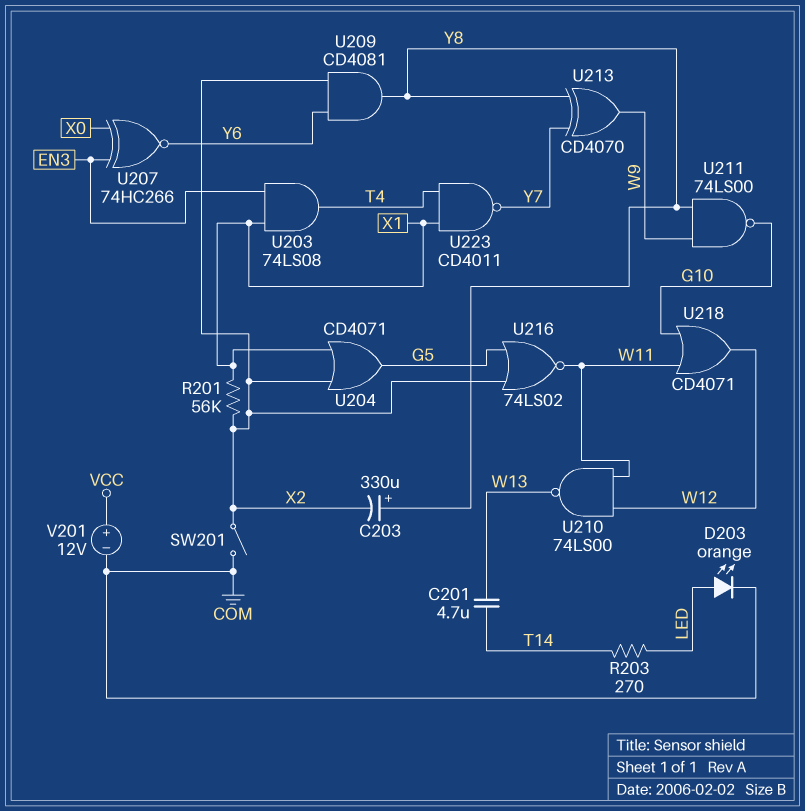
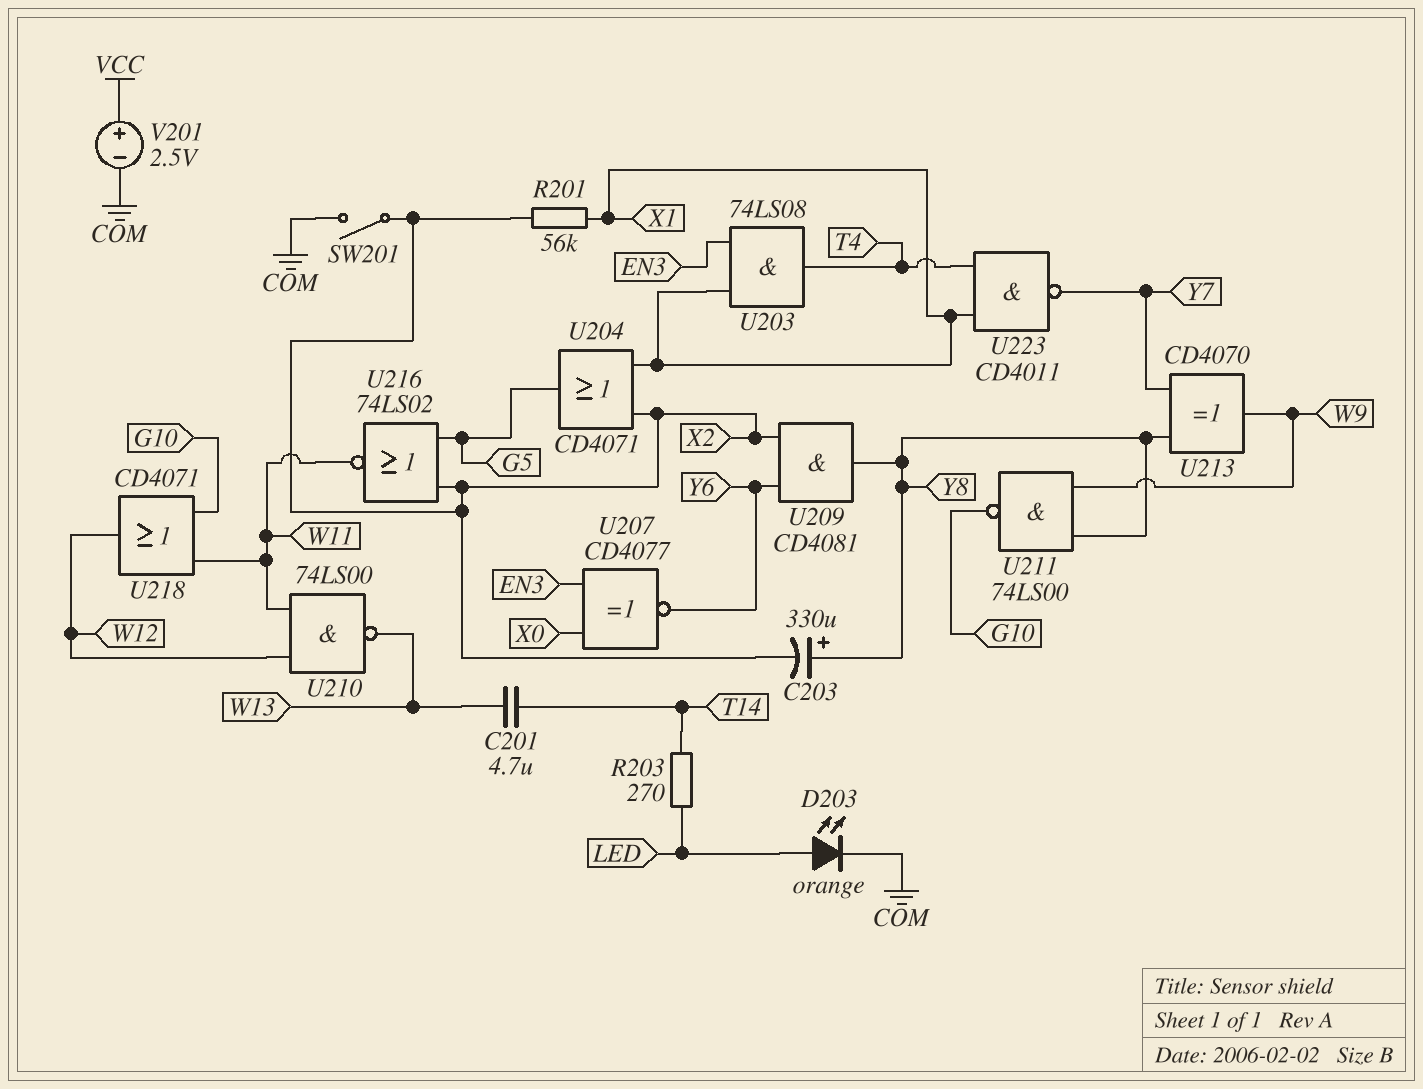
U207: XNOR 74HC266 (in EN3, in X0, out Y6) -> XNOR CD4077 (in EN3, in X0, out Y6)
V201: 12V (plus VCC, minus COM) -> 2.5V (plus VCC, minus COM)

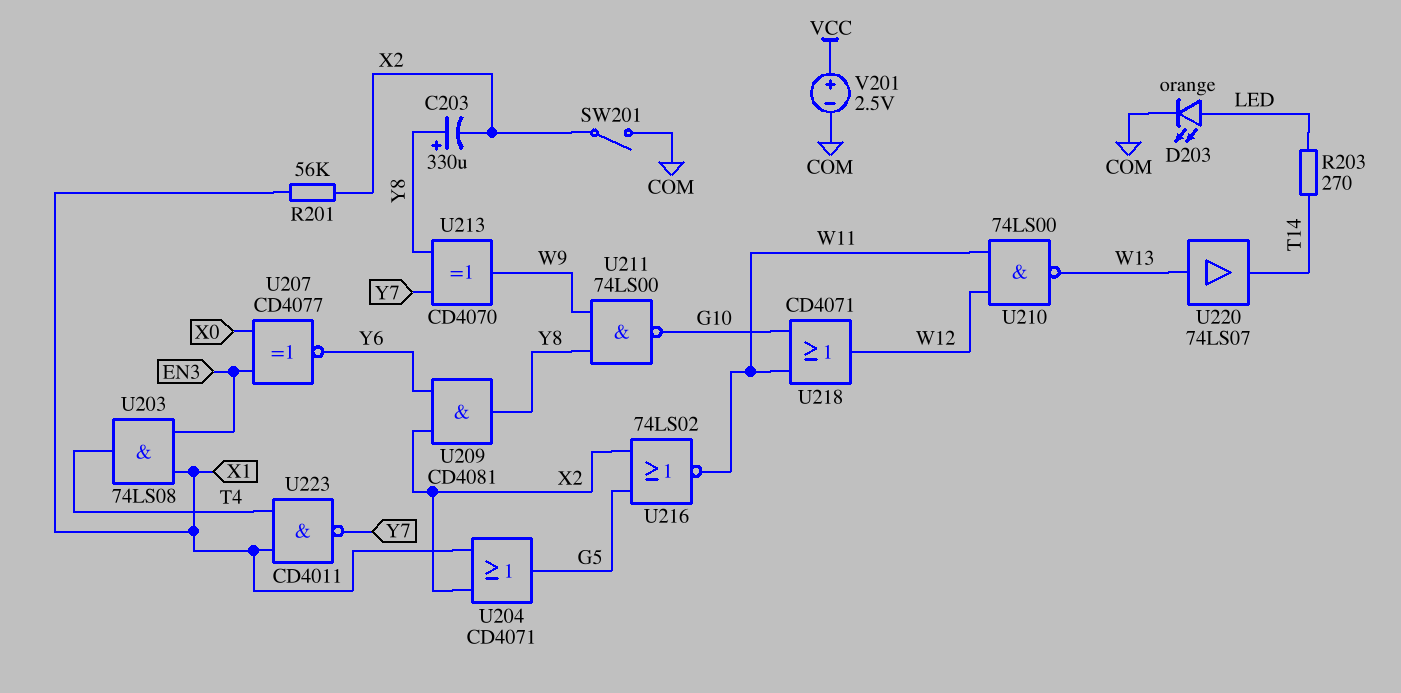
C201: 4.7uF (T14, W13) -> none
U220: none -> buffer 74LS07 (in W13, out T14)

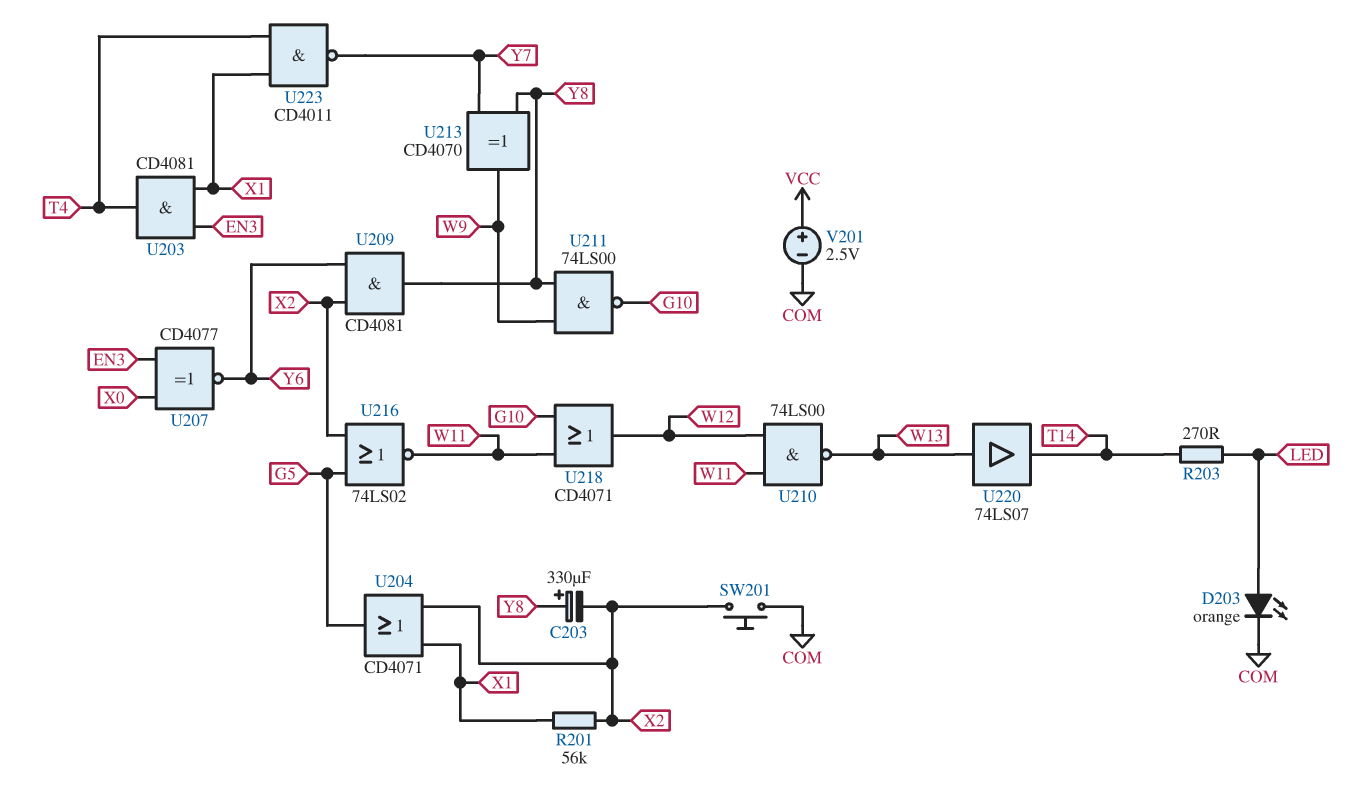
SW201: switch (COM, X2) -> button (COM, X2)
U203: AND 74LS08 (in EN3, in X1, out T4) -> AND CD4081 (in EN3, in X1, out T4)

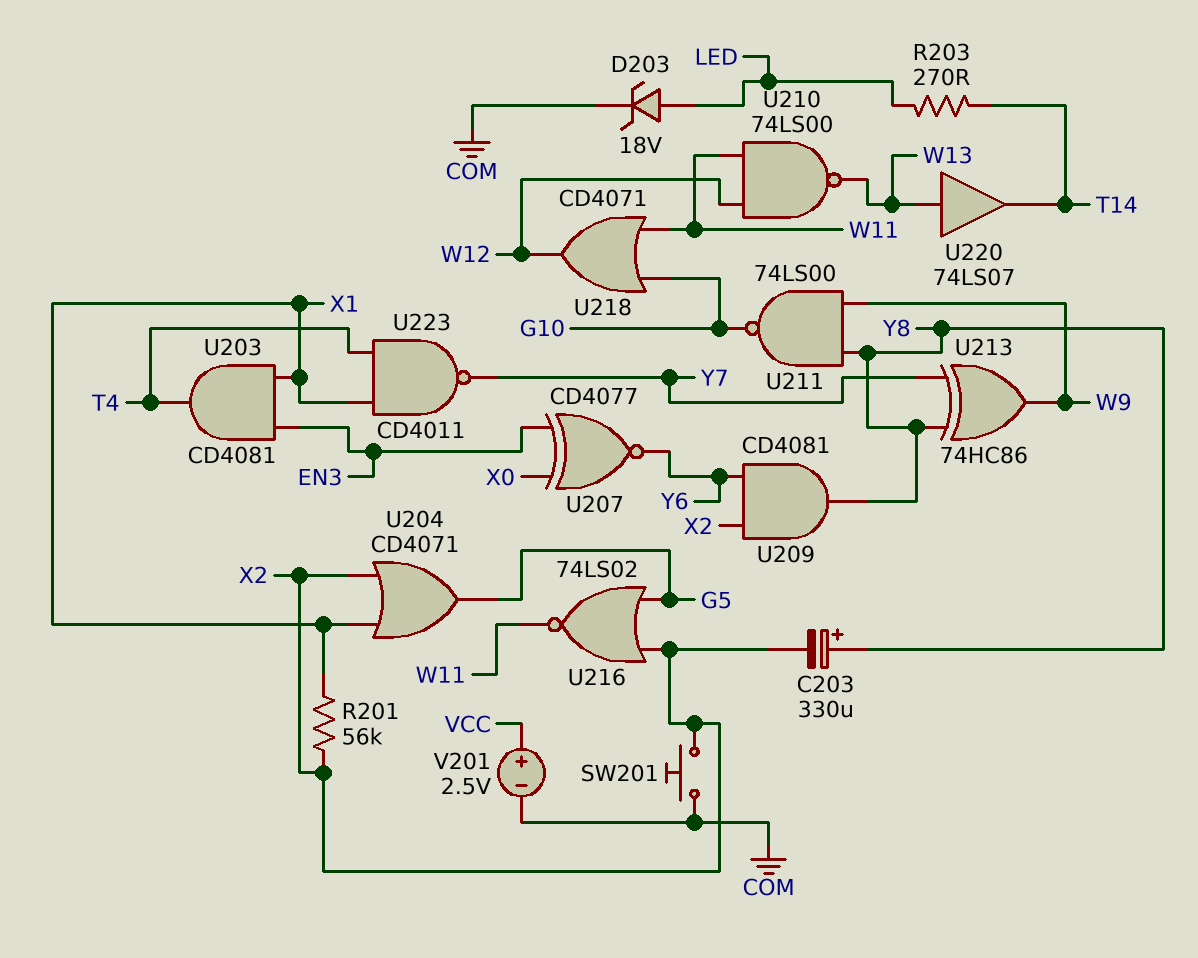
D203: LED orange (A LED, K COM) -> zener 18V (A LED, K COM)
U213: XOR CD4070 (in Y7, in Y8, out W9) -> XOR 74HC86 (in Y7, in Y8, out W9)

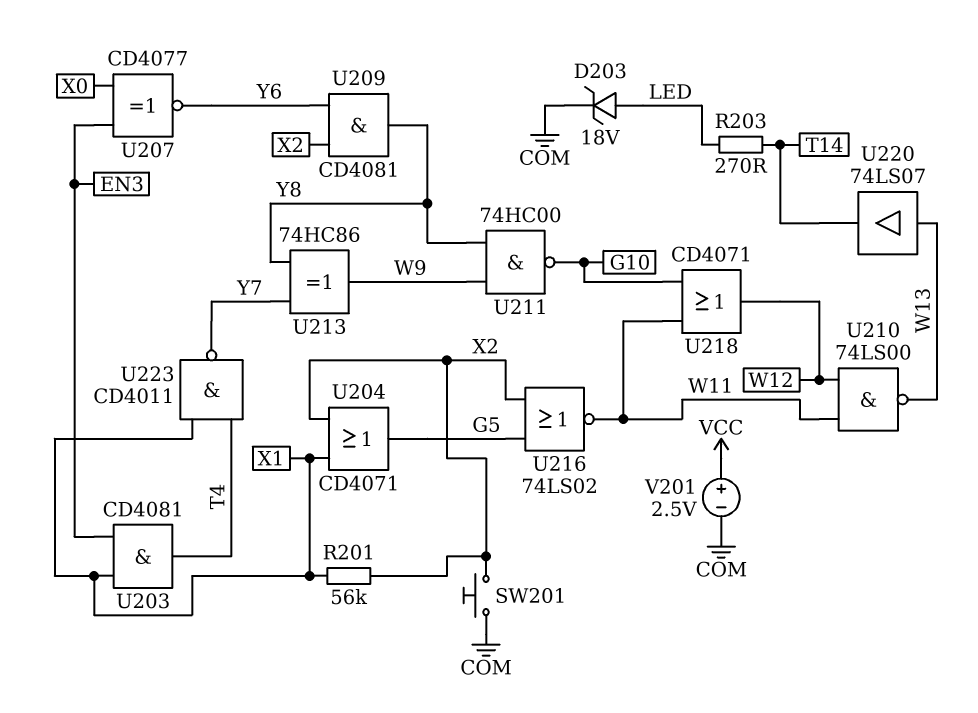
C203: 330uF (plus Y8, minus X2) -> none
U211: NAND 74LS00 (in W9, in Y8, out G10) -> NAND 74HC00 (in W9, in Y8, out G10)

